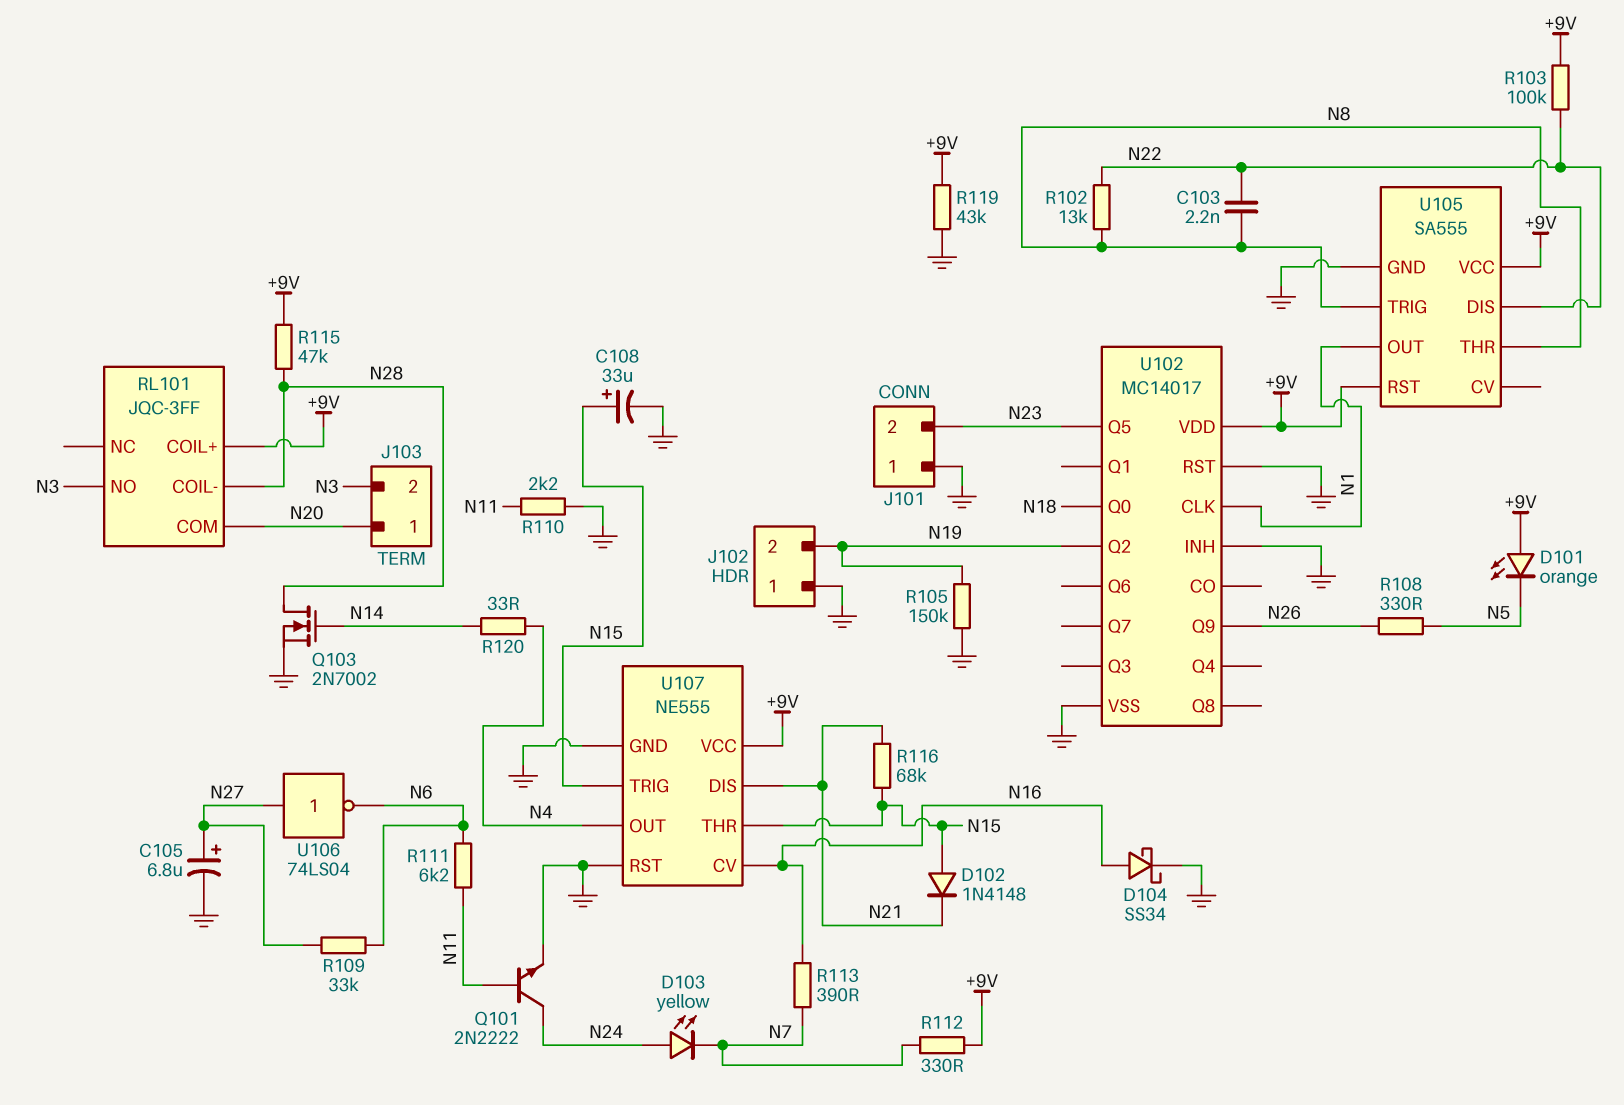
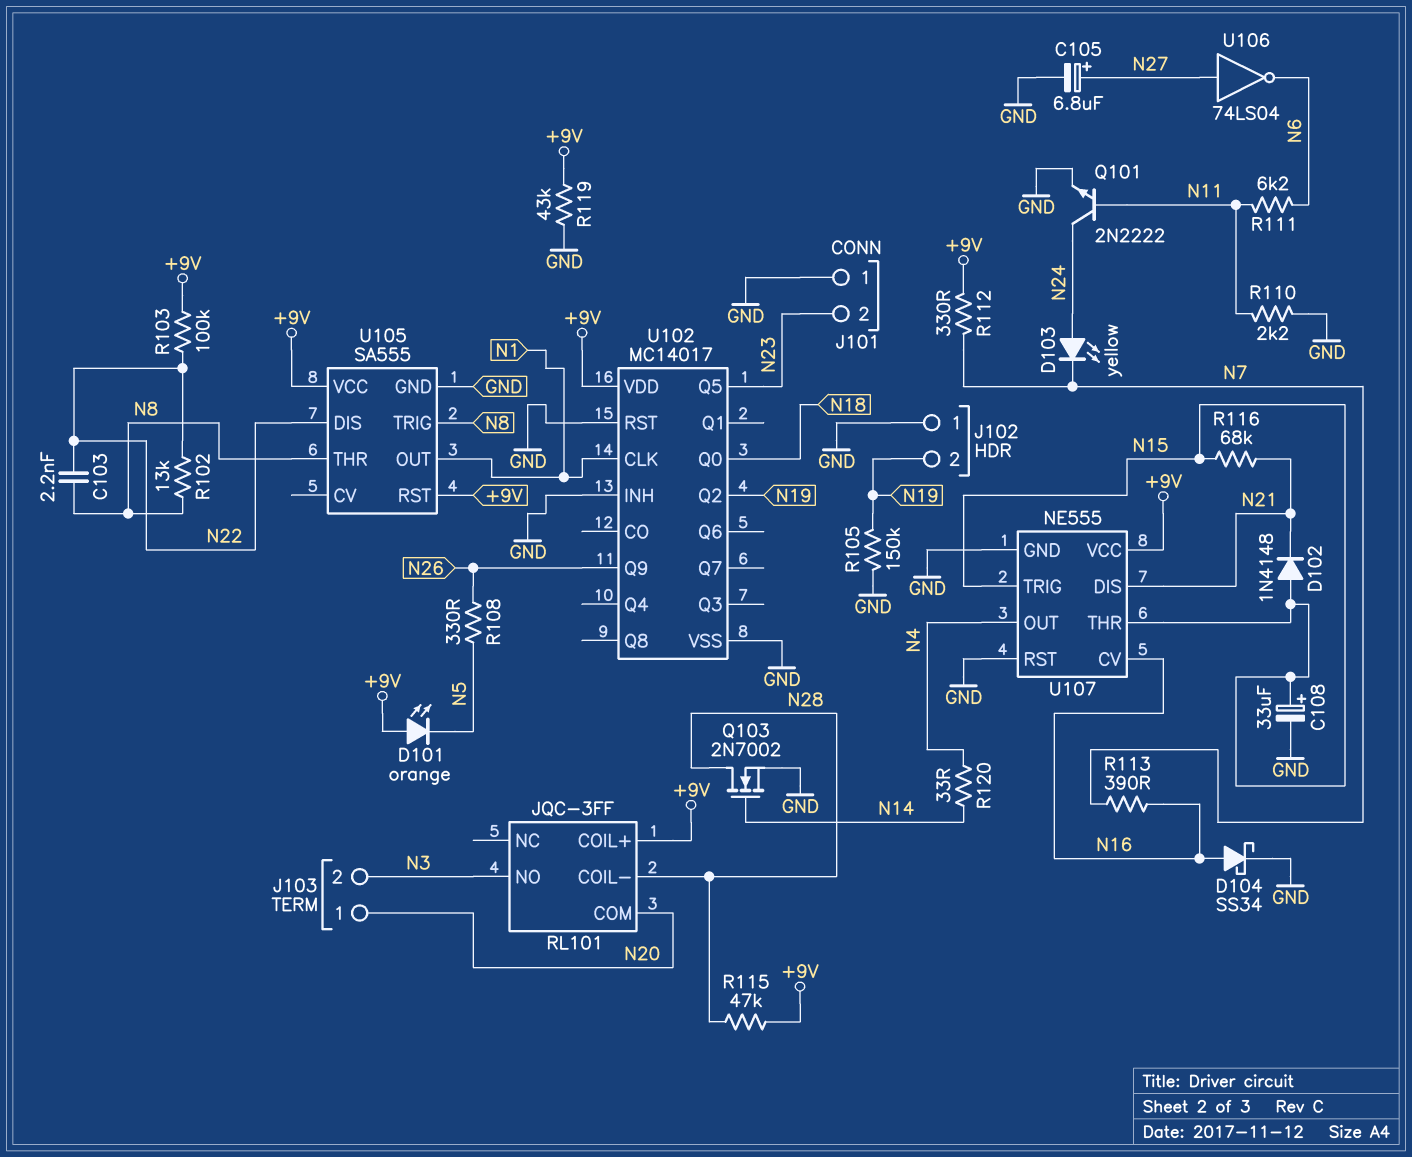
R109: 33k (N6, N27) -> none

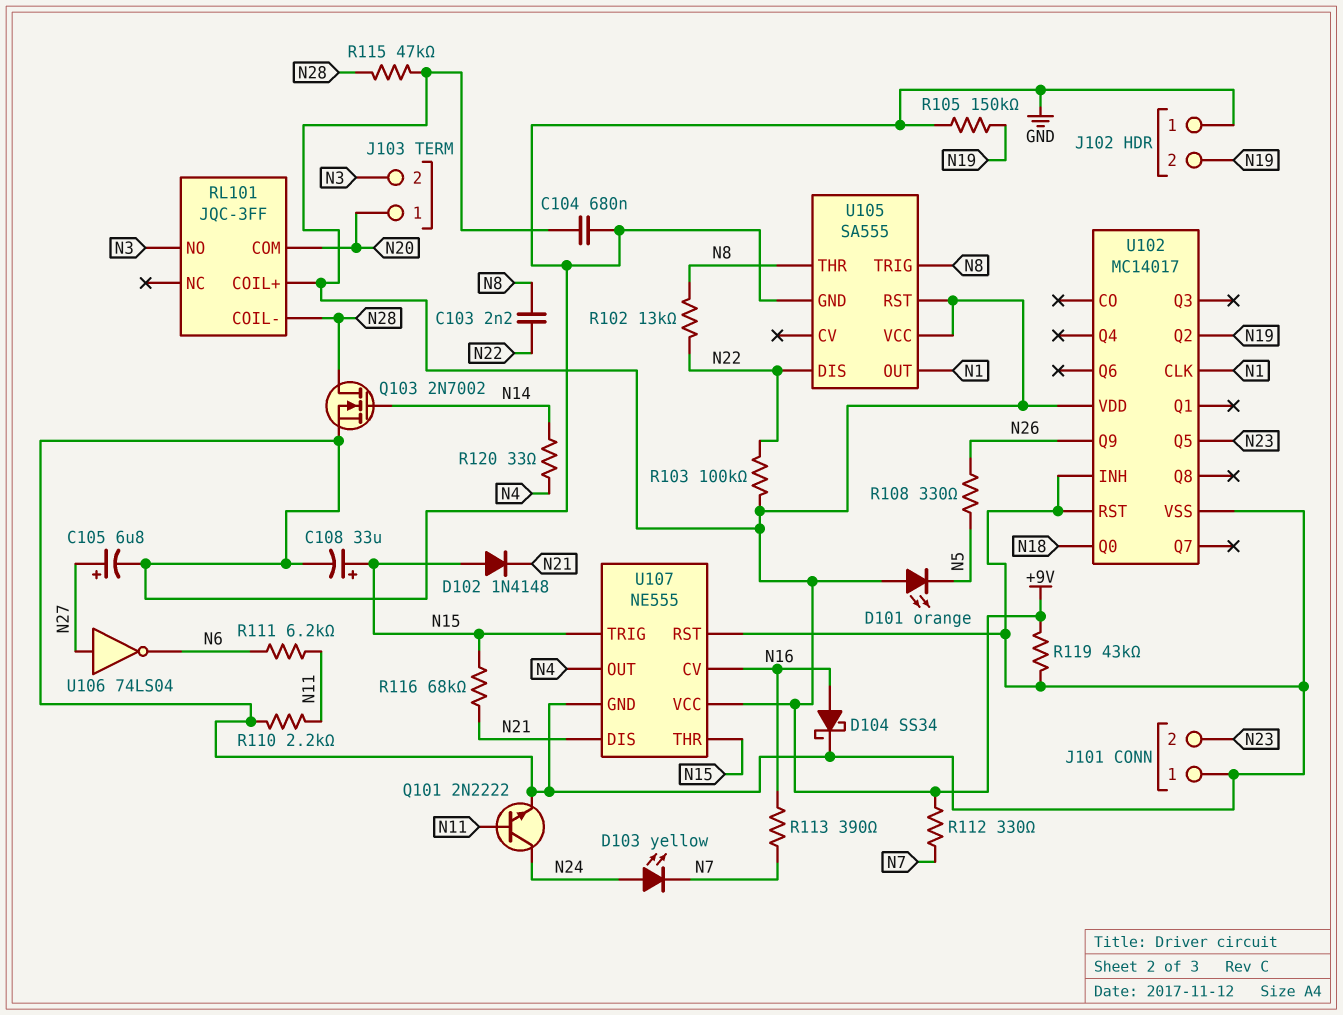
C104: none -> 680nF (+9V, GND)

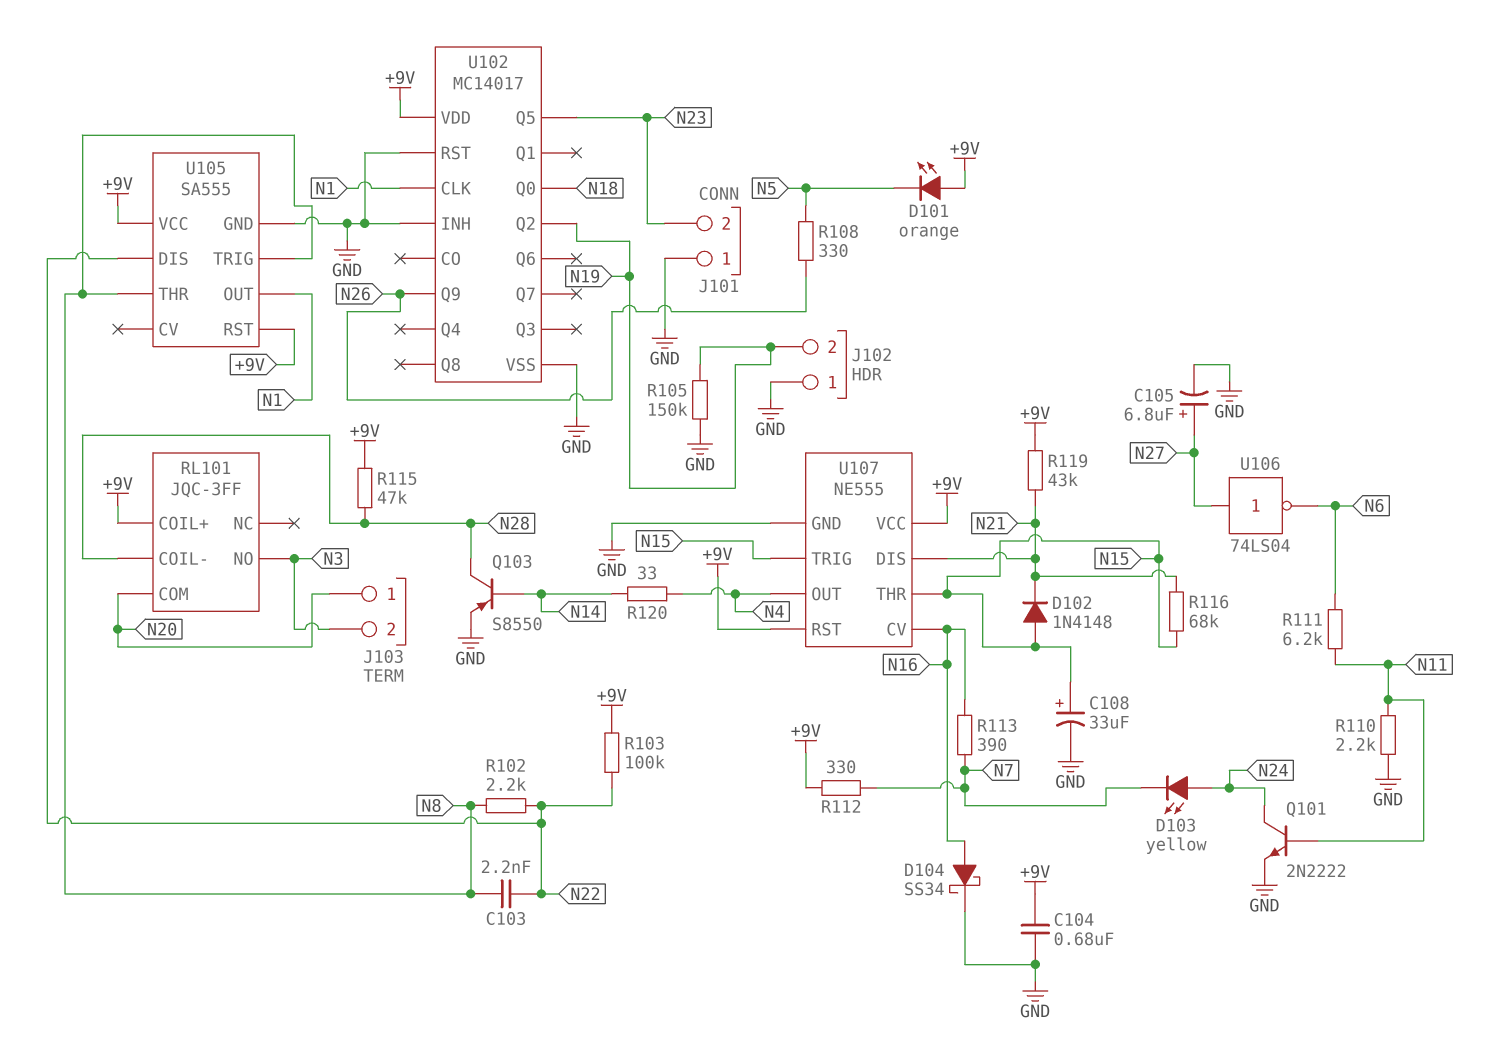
Q103: NMOS 2N7002 (G N14, D N28, S GND) -> PNP S8550 (B N14, C N28, E GND)
R102: 13k (N8, N22) -> 2.2k (N8, N22)
R119: 43k (+9V, GND) -> 43k (+9V, N21)
U107 pin RST: GND -> +9V

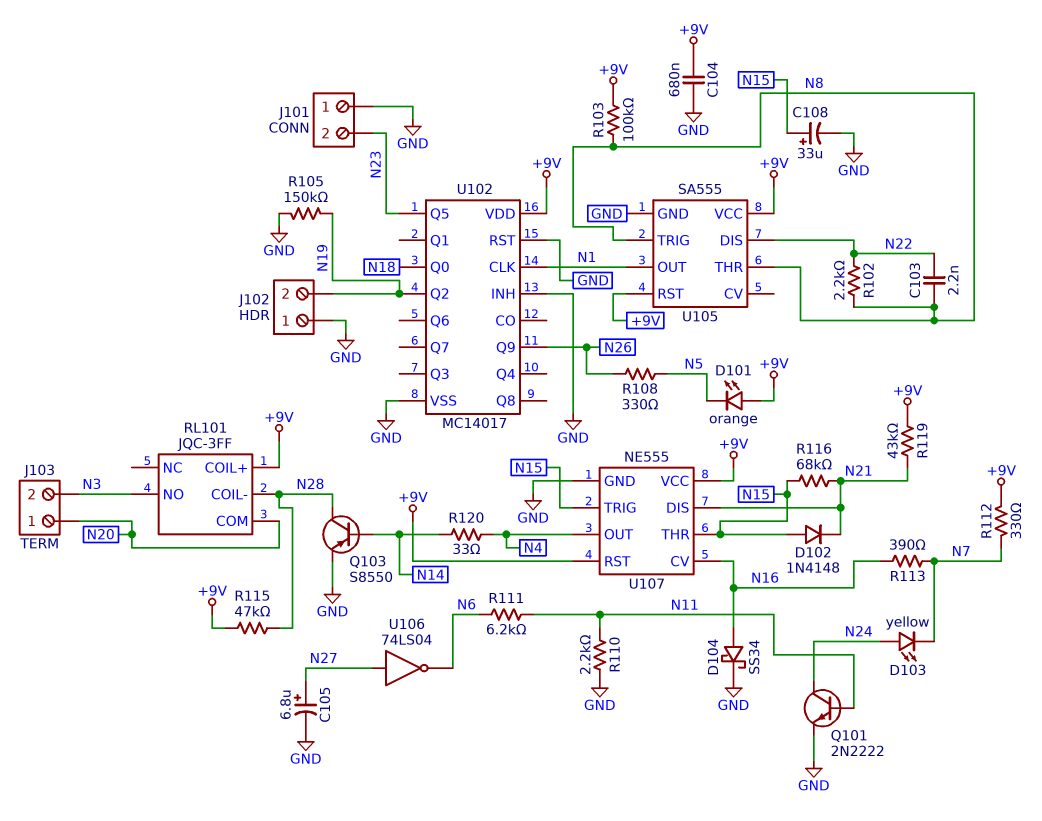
R103: 100k (+9V, N22) -> 100k (+9V, N8)

